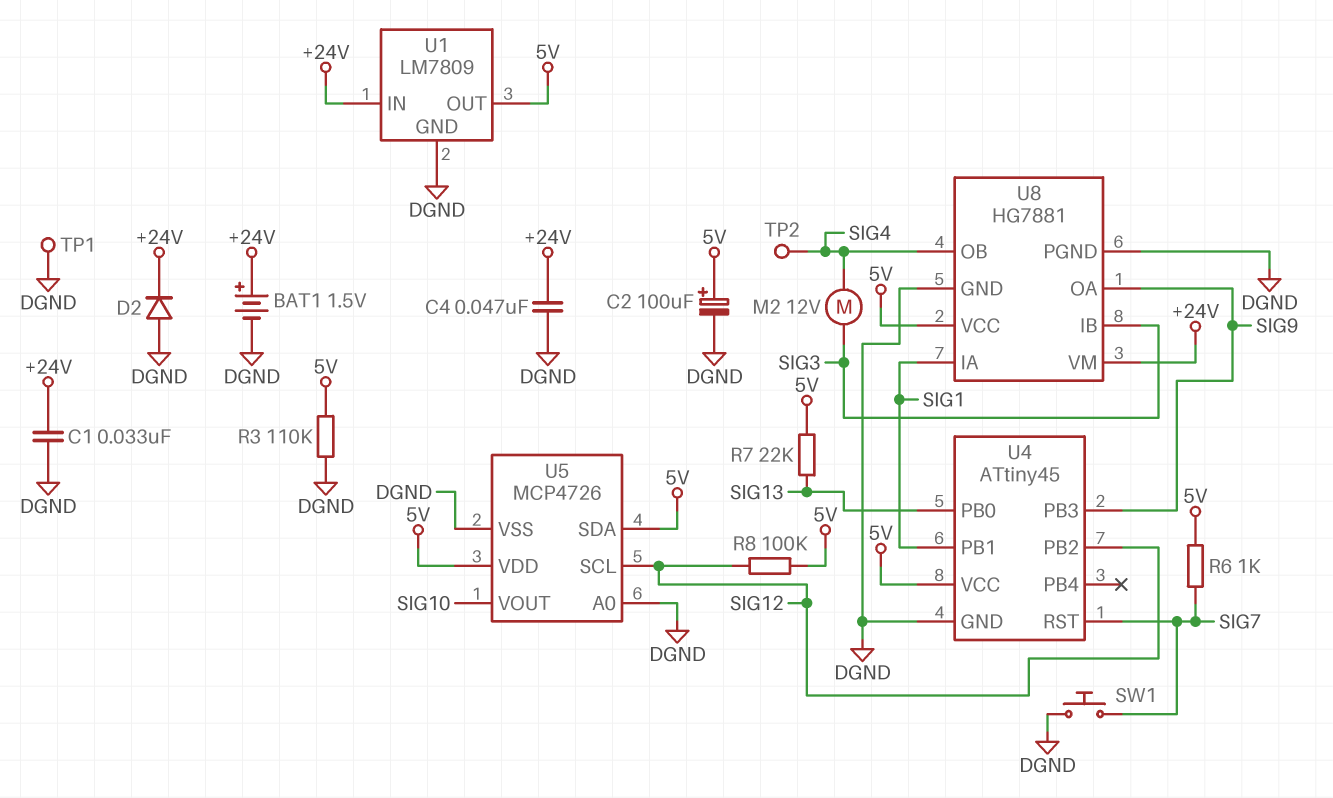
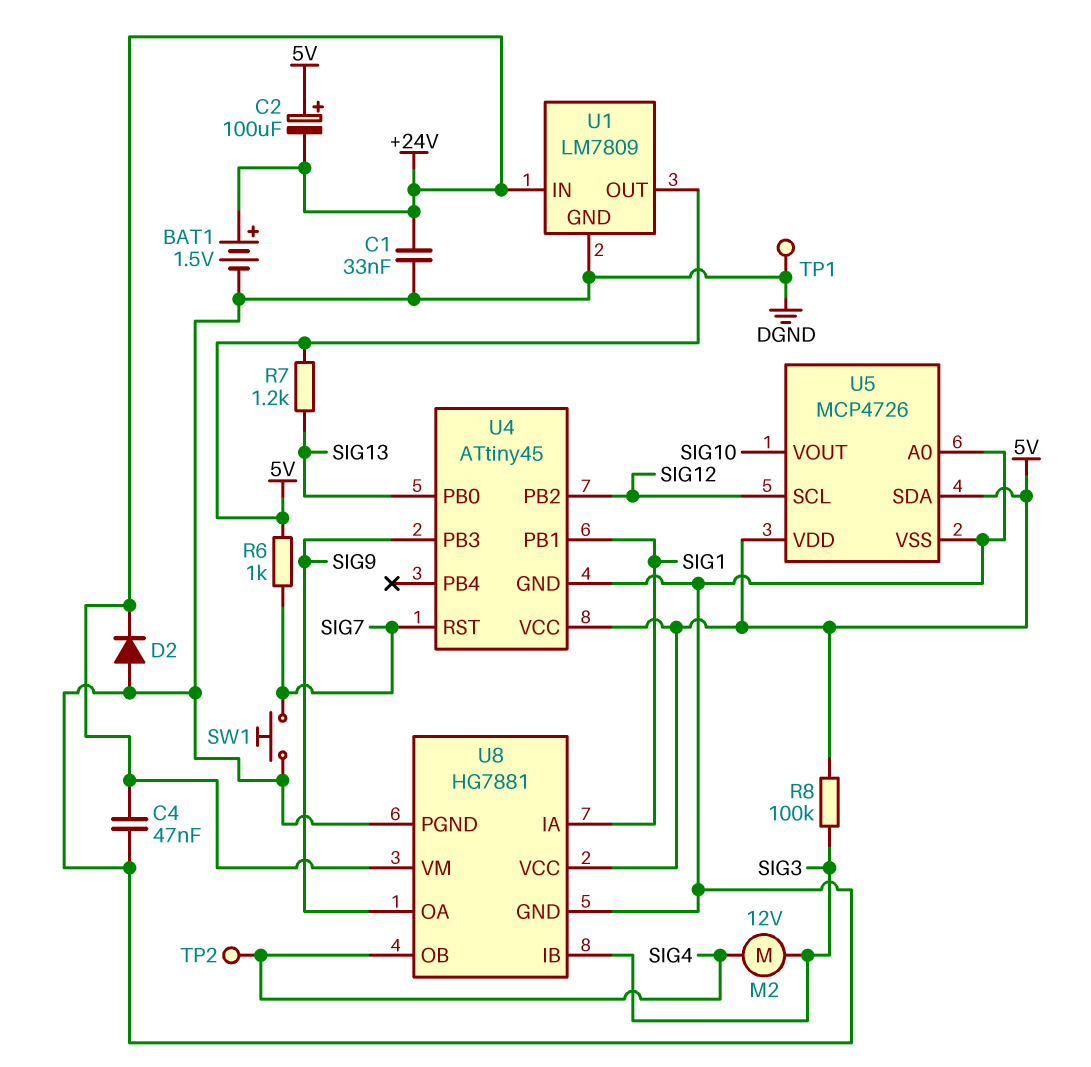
C2: 100uF (plus 5V, minus DGND) -> 100uF (plus 5V, minus +24V)
R3: 110k (5V, DGND) -> none
R7: 22k (5V, SIG13) -> 1.2k (5V, SIG13)
R8: 100k (5V, SIG12) -> 100k (5V, SIG3)

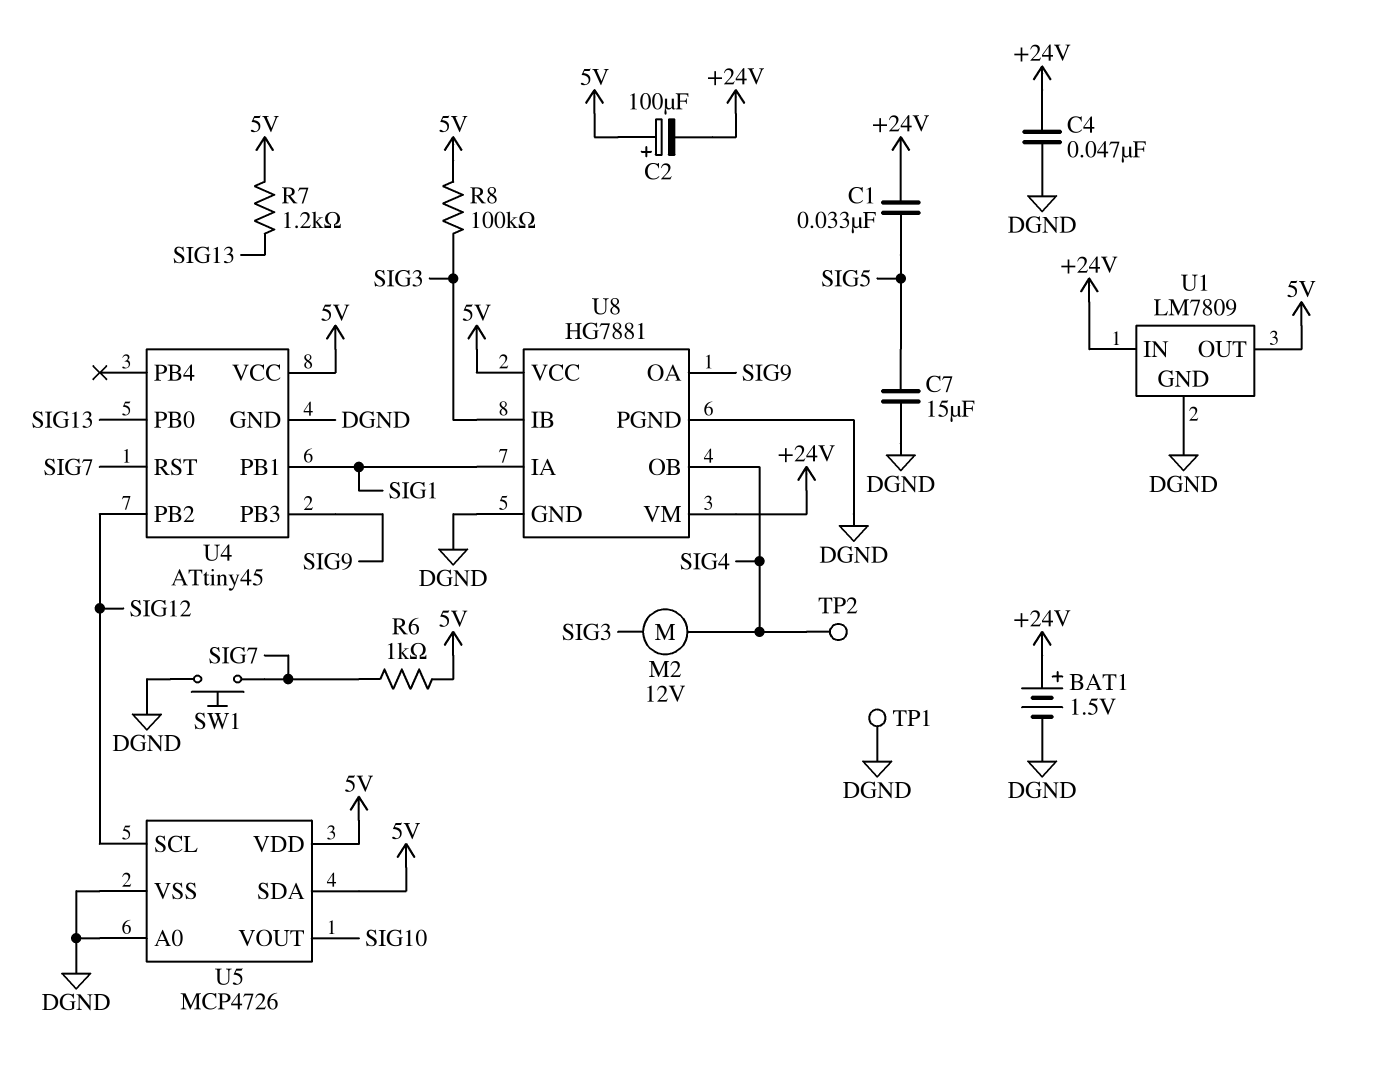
C1: 33nF (+24V, DGND) -> 33nF (+24V, SIG5)
C7: none -> 15uF (DGND, SIG5)
D2: diode (A DGND, K +24V) -> none

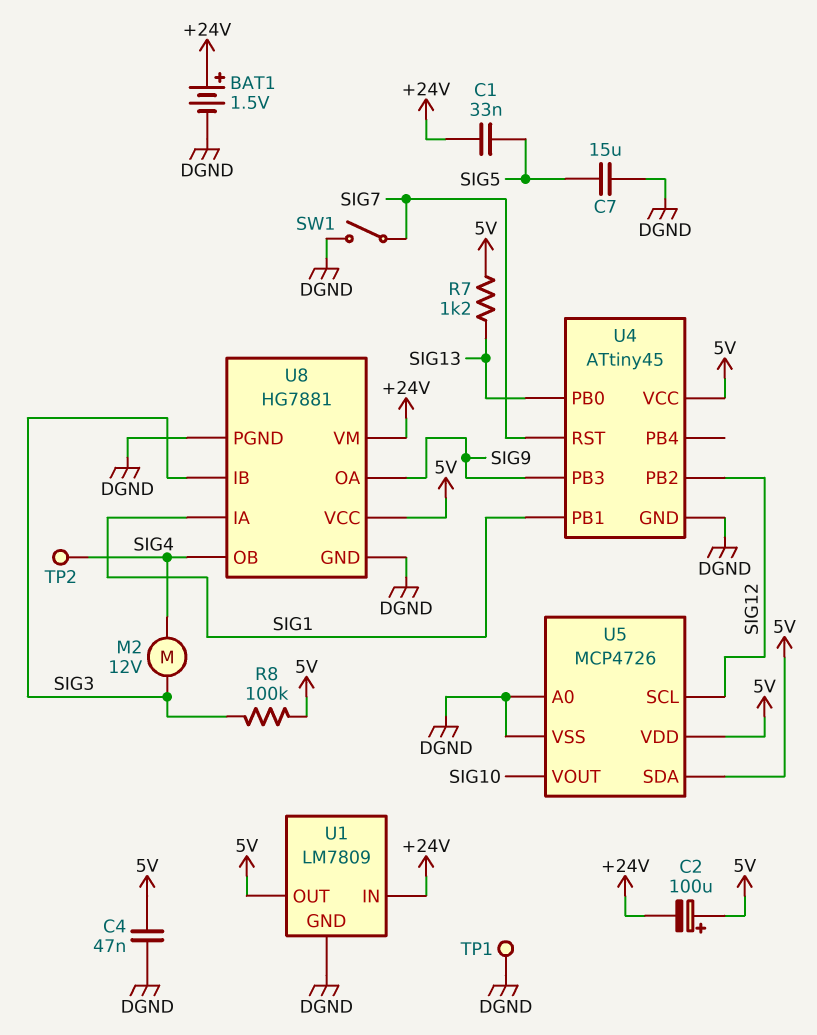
C4: 47nF (+24V, DGND) -> 47nF (5V, DGND)
R6: 1k (5V, SIG7) -> none
SW1: button (DGND, SIG7) -> switch (DGND, SIG7)

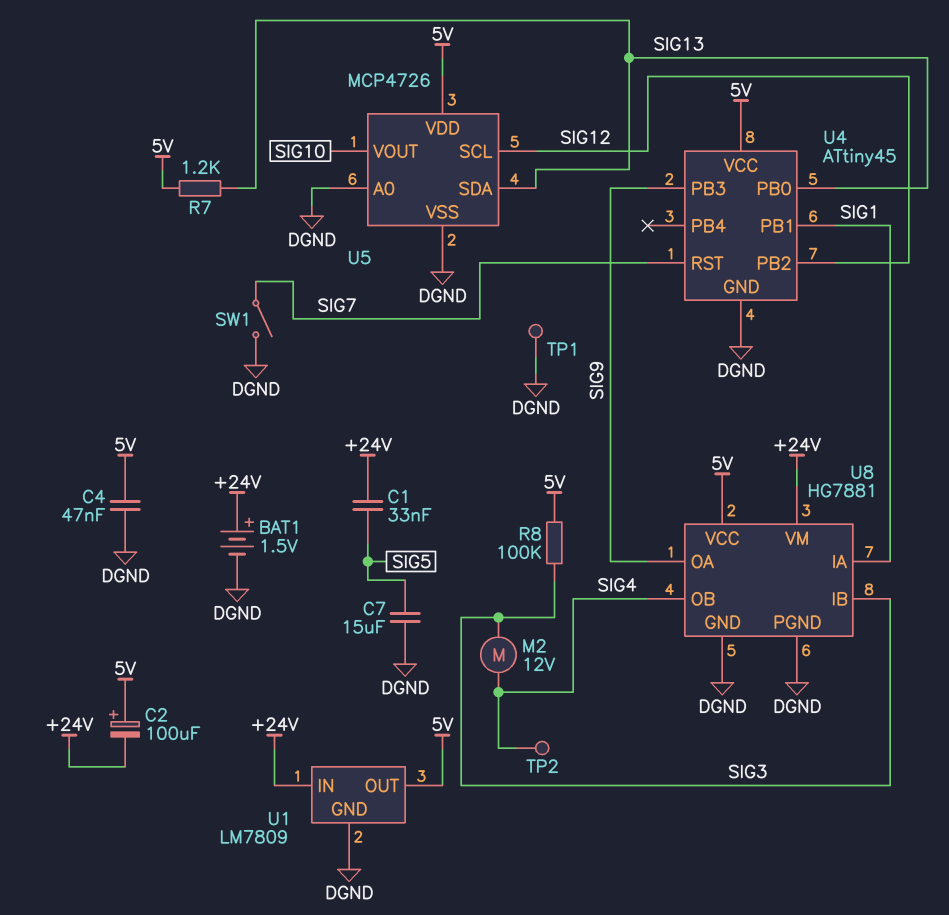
U5 pin SDA: 5V -> SIG13

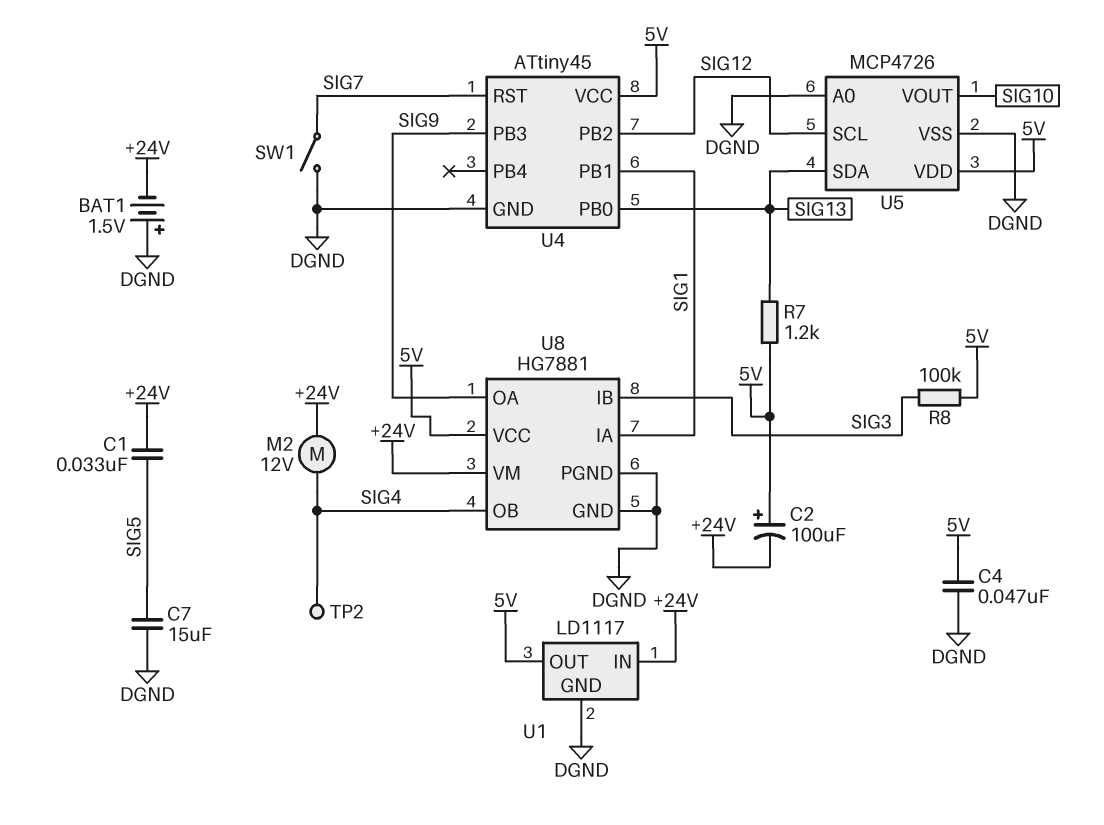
BAT1: 1.5V (plus +24V, minus DGND) -> 1.5V (plus DGND, minus +24V)
M2: motor 12V (SIG3, SIG4) -> motor 12V (+24V, SIG4)
TP1: test point (DGND) -> none
U1: LM7809 -> LD1117

